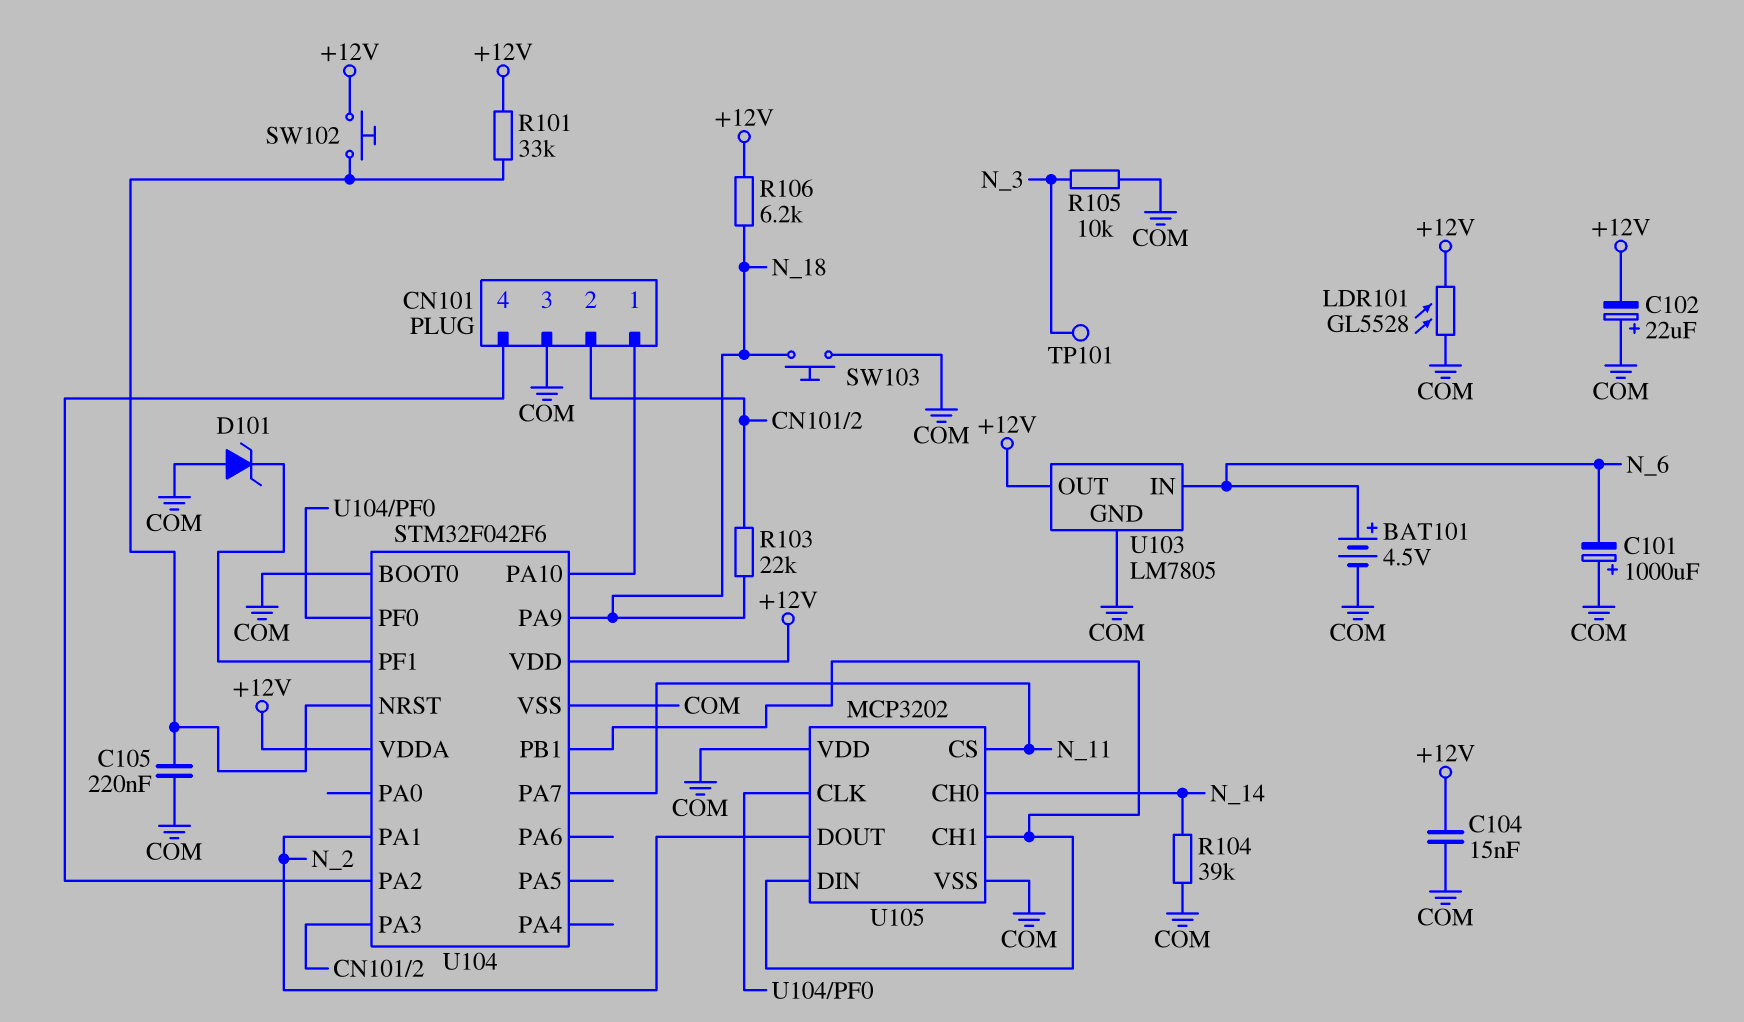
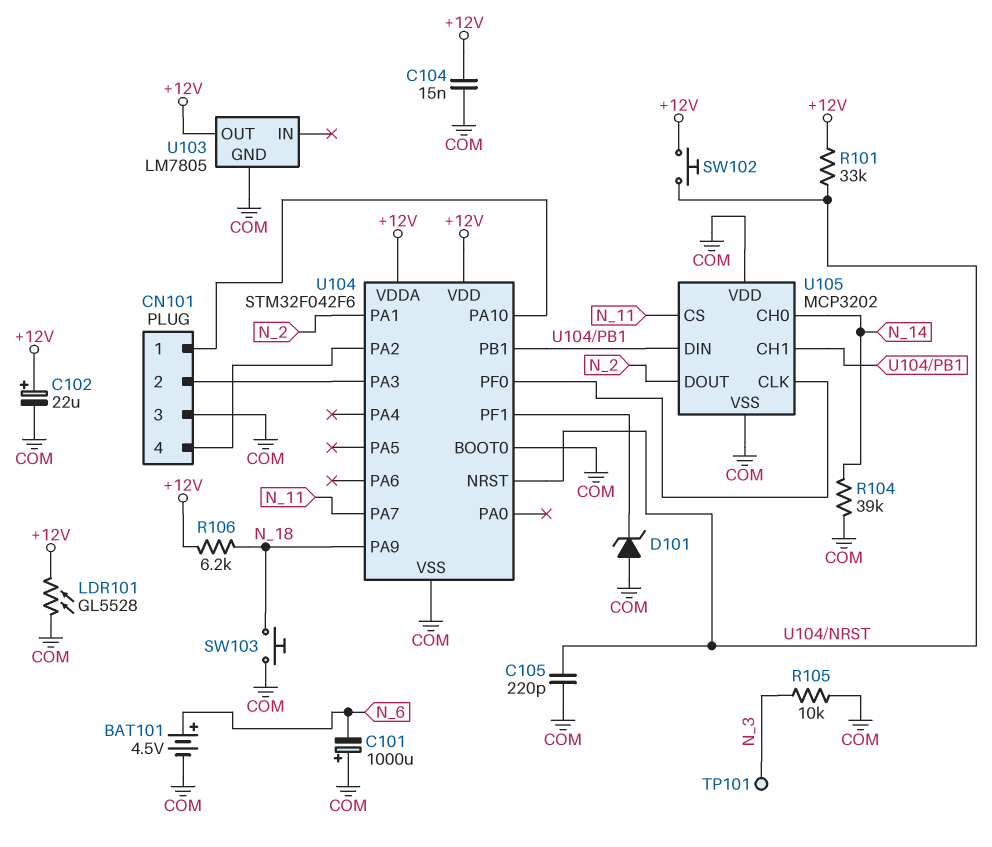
C102: 22uF (plus COM, minus +12V) -> 22uF (plus +12V, minus COM)
C105: 220nF (COM, U104/NRST) -> 220pF (COM, U104/NRST)
R103: 22k (CN101/2, N_18) -> none
U103 pin IN: N_6 -> none

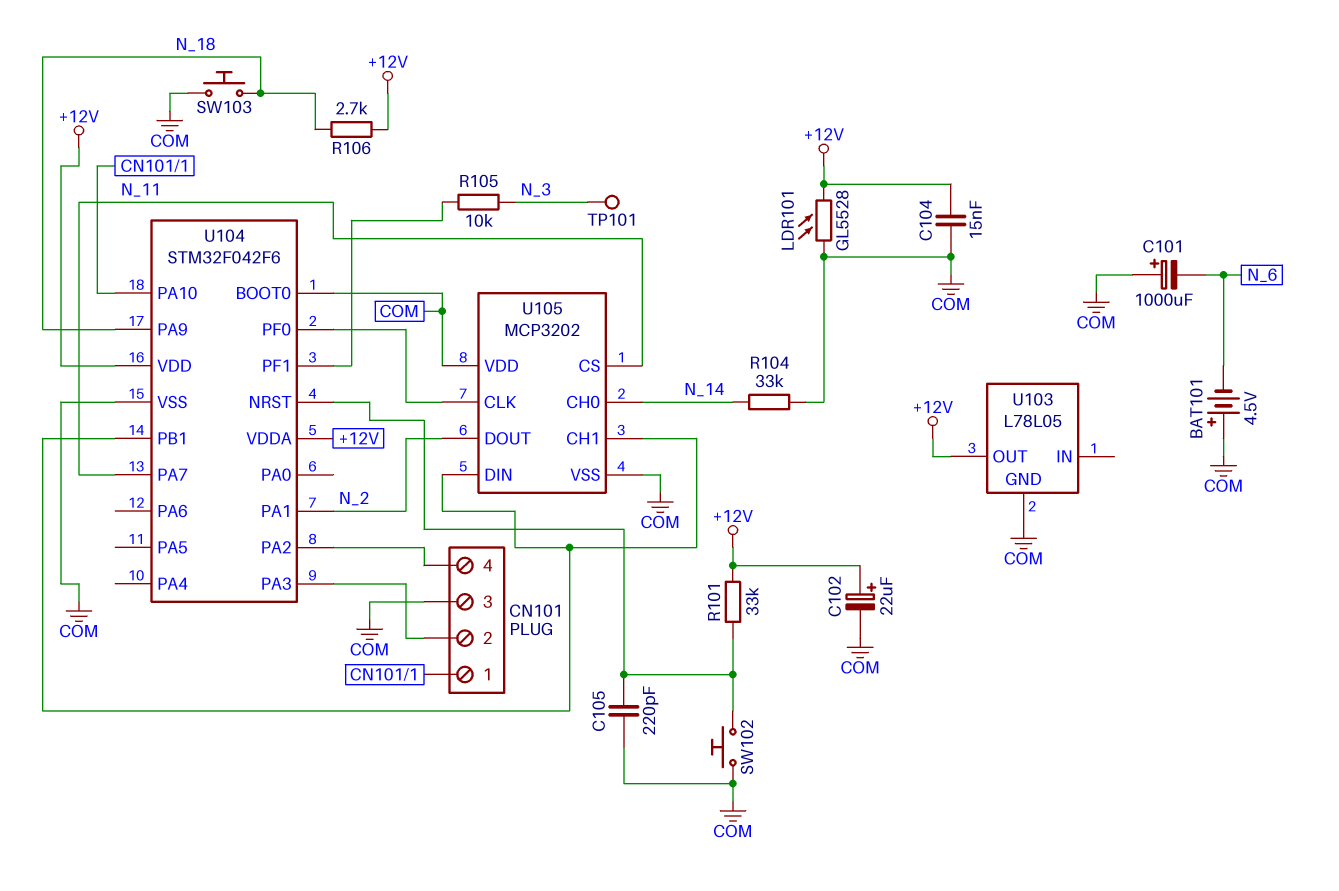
BAT101: 4.5V (plus N_6, minus COM) -> 4.5V (plus COM, minus N_6)
D101: zener (A COM, K U104/PF1) -> none
R104: 39k (COM, N_14) -> 33k (COM, N_14)
R105: 10k (COM, N_3) -> 10k (N_3, U104/PF1)
R106: 6.2k (+12V, N_18) -> 2.7k (+12V, N_18)
SW102: button (+12V, U104/NRST) -> button (COM, U104/NRST)
U103: LM7805 -> L78L05

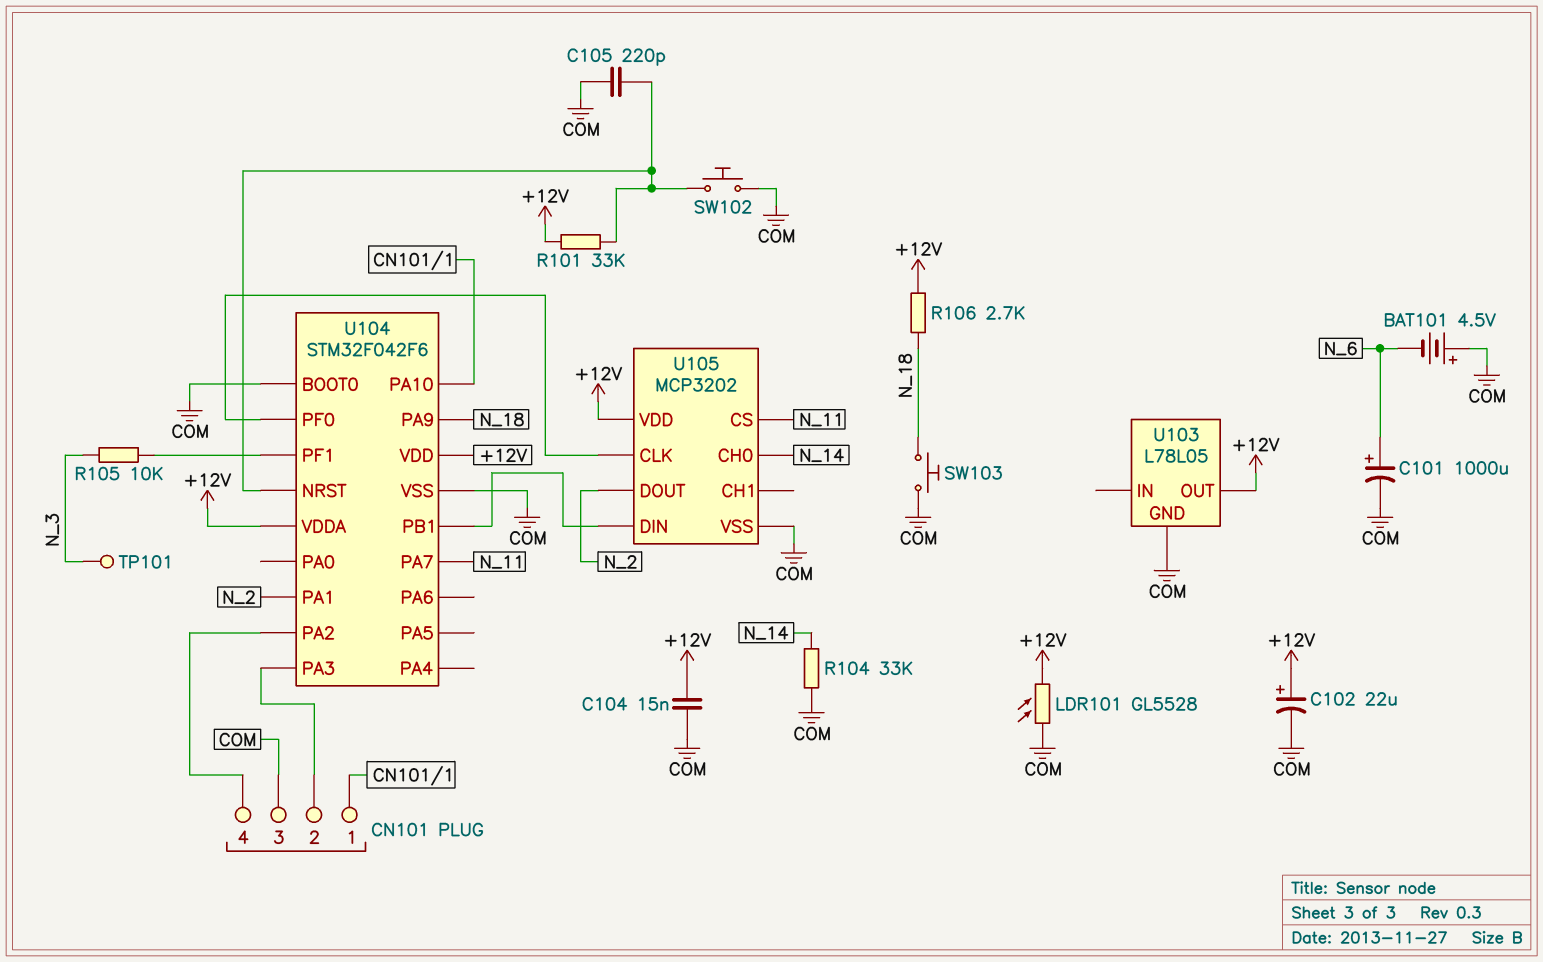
C101: 1000uF (plus COM, minus N_6) -> 1000uF (plus N_6, minus COM)
U105 pin CH1: U104/PB1 -> none
U105 pin VDD: COM -> +12V

